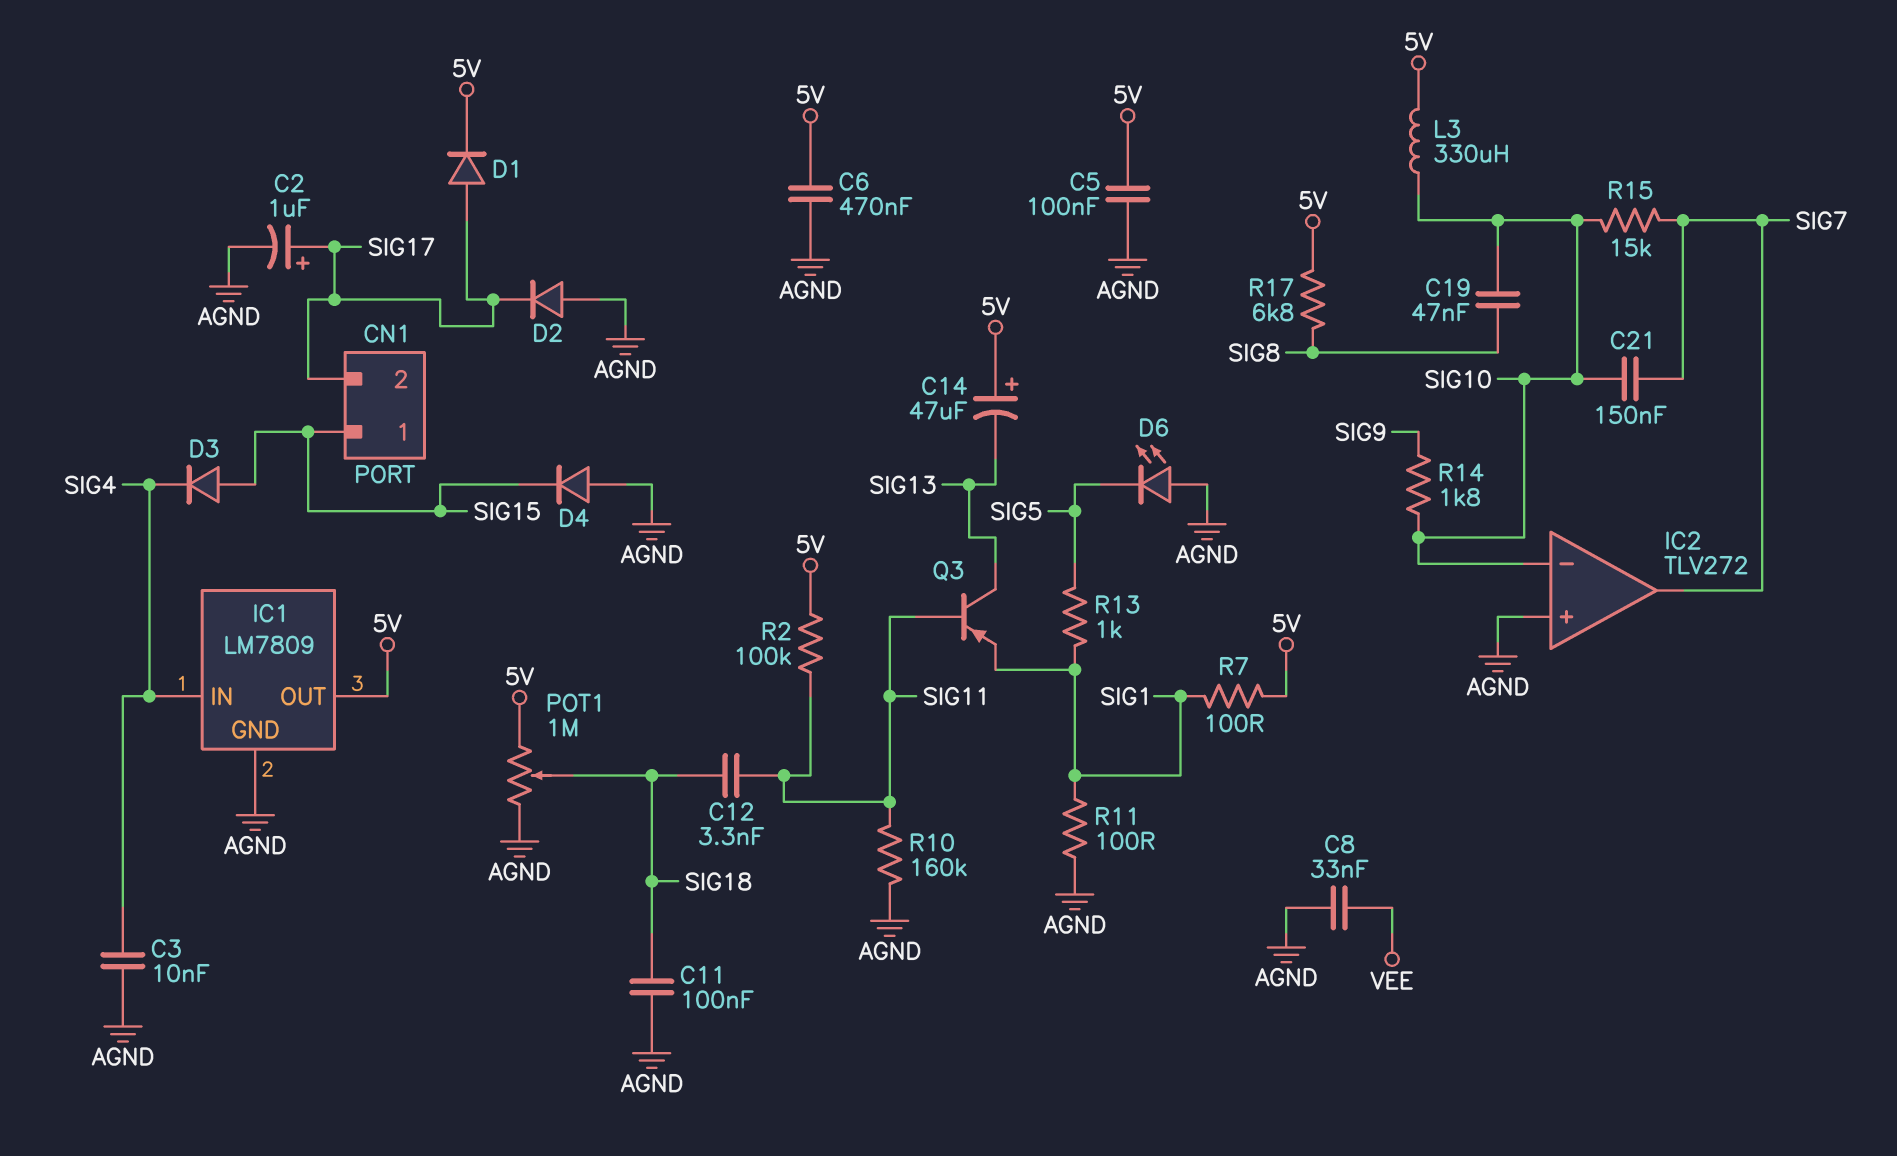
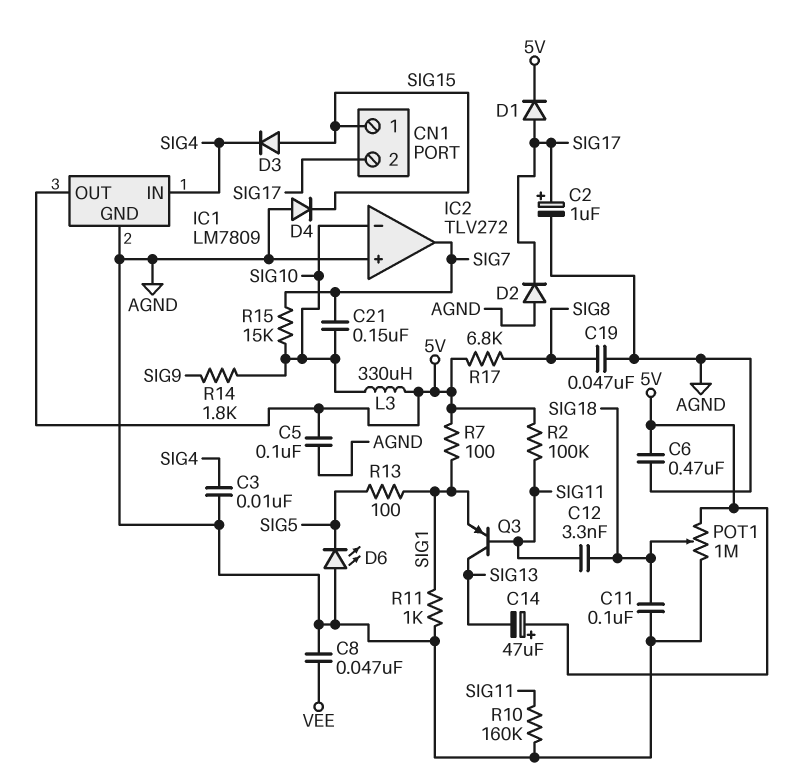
C8: 33nF (AGND, VEE) -> 47nF (AGND, VEE)
C19: 47nF (SIG8, SIG10) -> 47nF (AGND, SIG8)
R11: 100 (AGND, SIG1) -> 1k (AGND, SIG1)
R13: 1k (SIG1, SIG5) -> 100 (SIG1, SIG5)

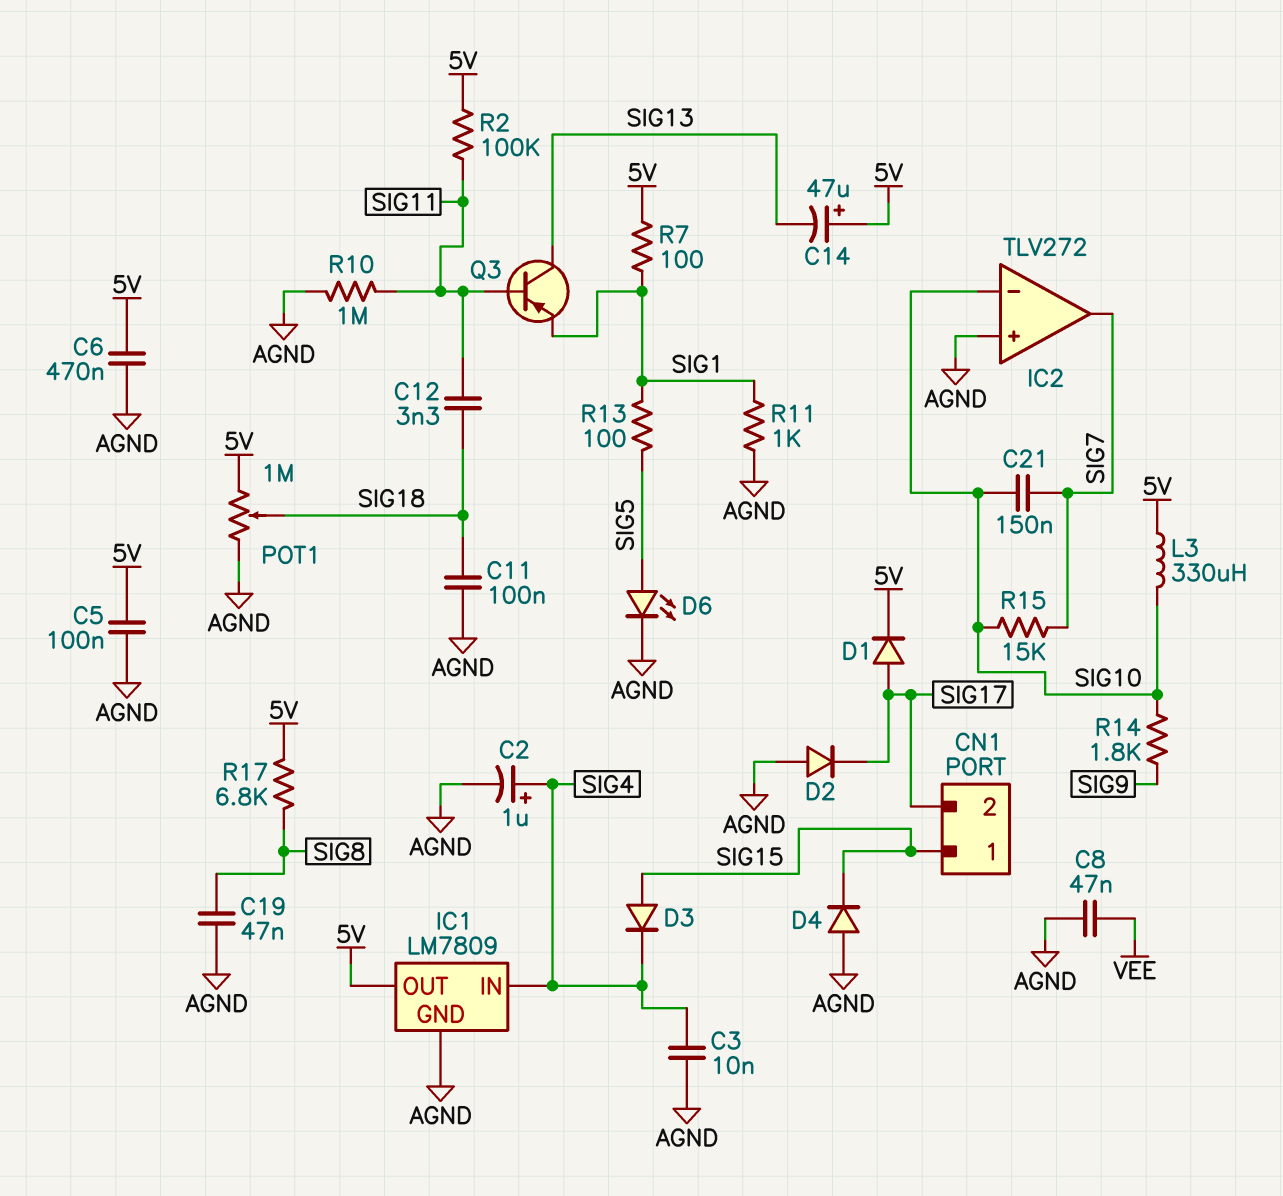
C2: 1uF (plus SIG17, minus AGND) -> 1uF (plus SIG4, minus AGND)
D6: LED (A AGND, K SIG5) -> LED (A SIG5, K AGND)
R10: 160k (AGND, SIG11) -> 1M (AGND, SIG11)

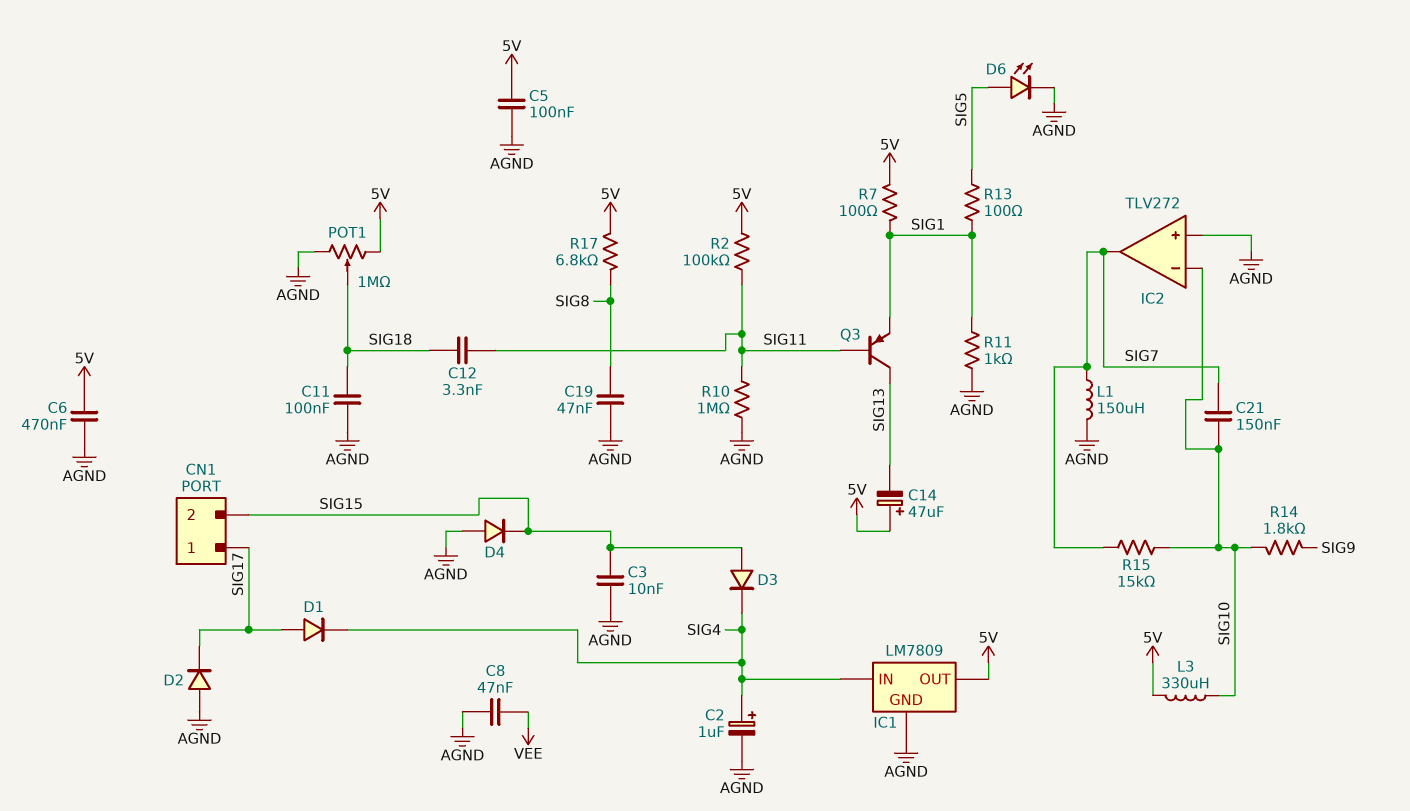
C3: 10nF (AGND, SIG4) -> 10nF (AGND, SIG15)
CN1 pin 1: SIG15 -> SIG17
CN1 pin 2: SIG17 -> SIG15
D1: diode (A SIG17, K 5V) -> diode (A SIG17, K SIG4)
L1: none -> 150uH (AGND, SIG7)

